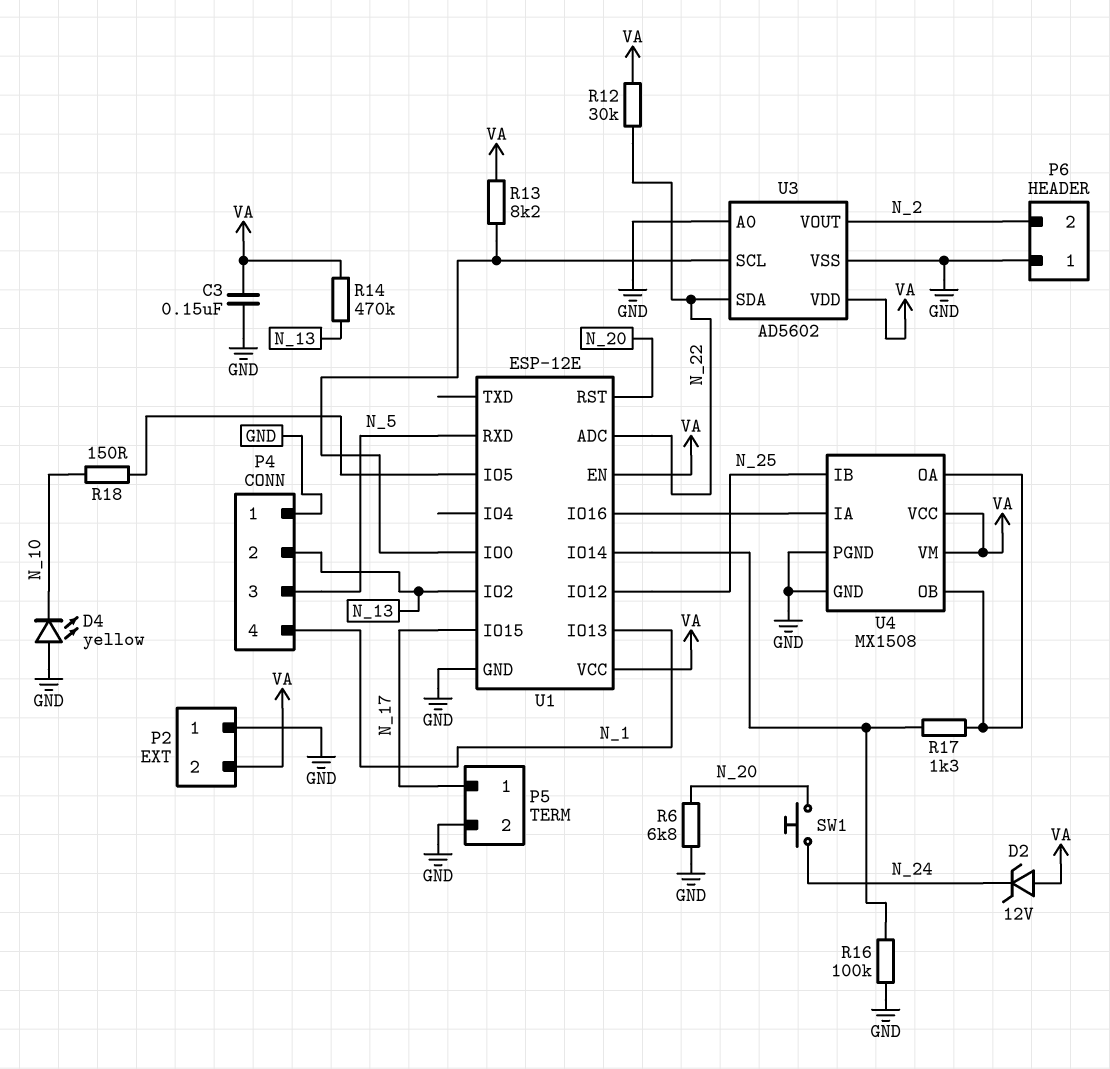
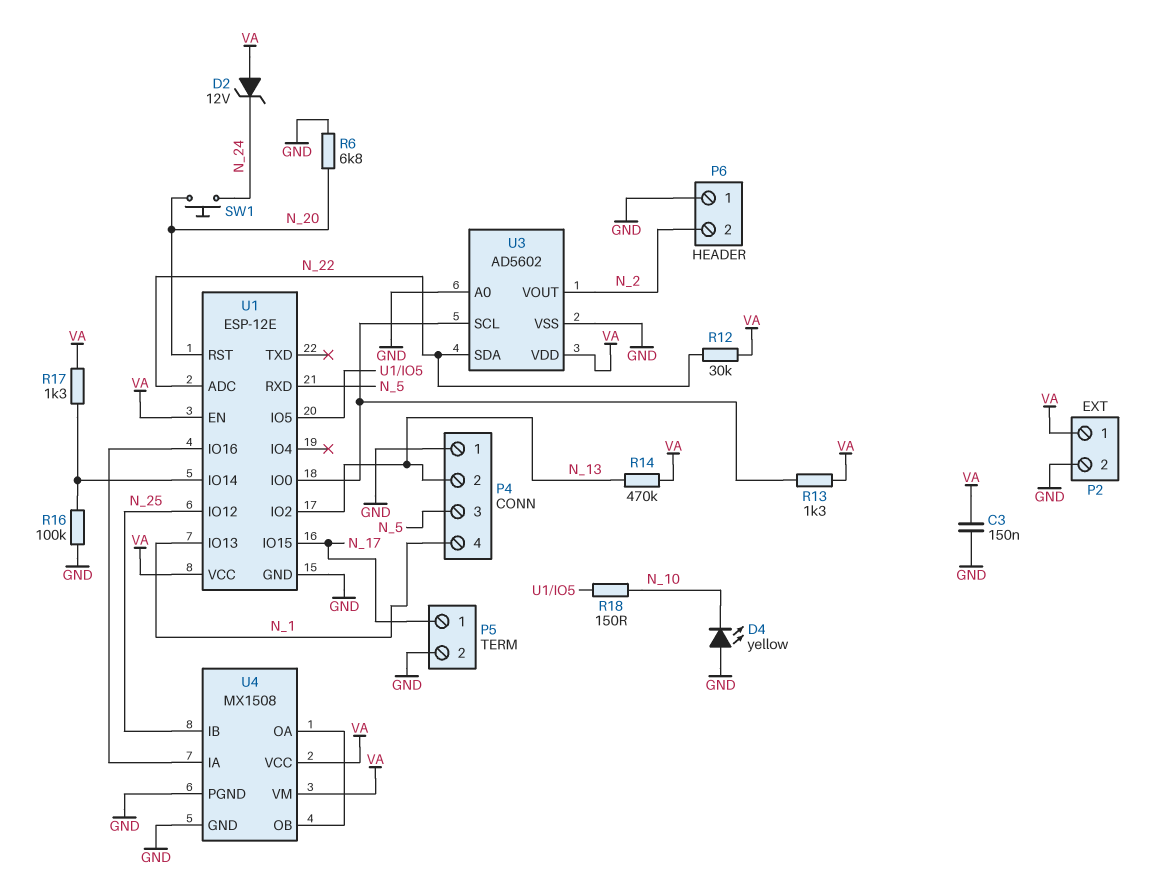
P2 pin 1: GND -> VA
P2 pin 2: VA -> GND
R13: 8.2k (U1/IO0, VA) -> 1.3k (U1/IO0, VA)
R17: 1.3k (U1/IO14, U4/OA) -> 1.3k (U1/IO14, VA)

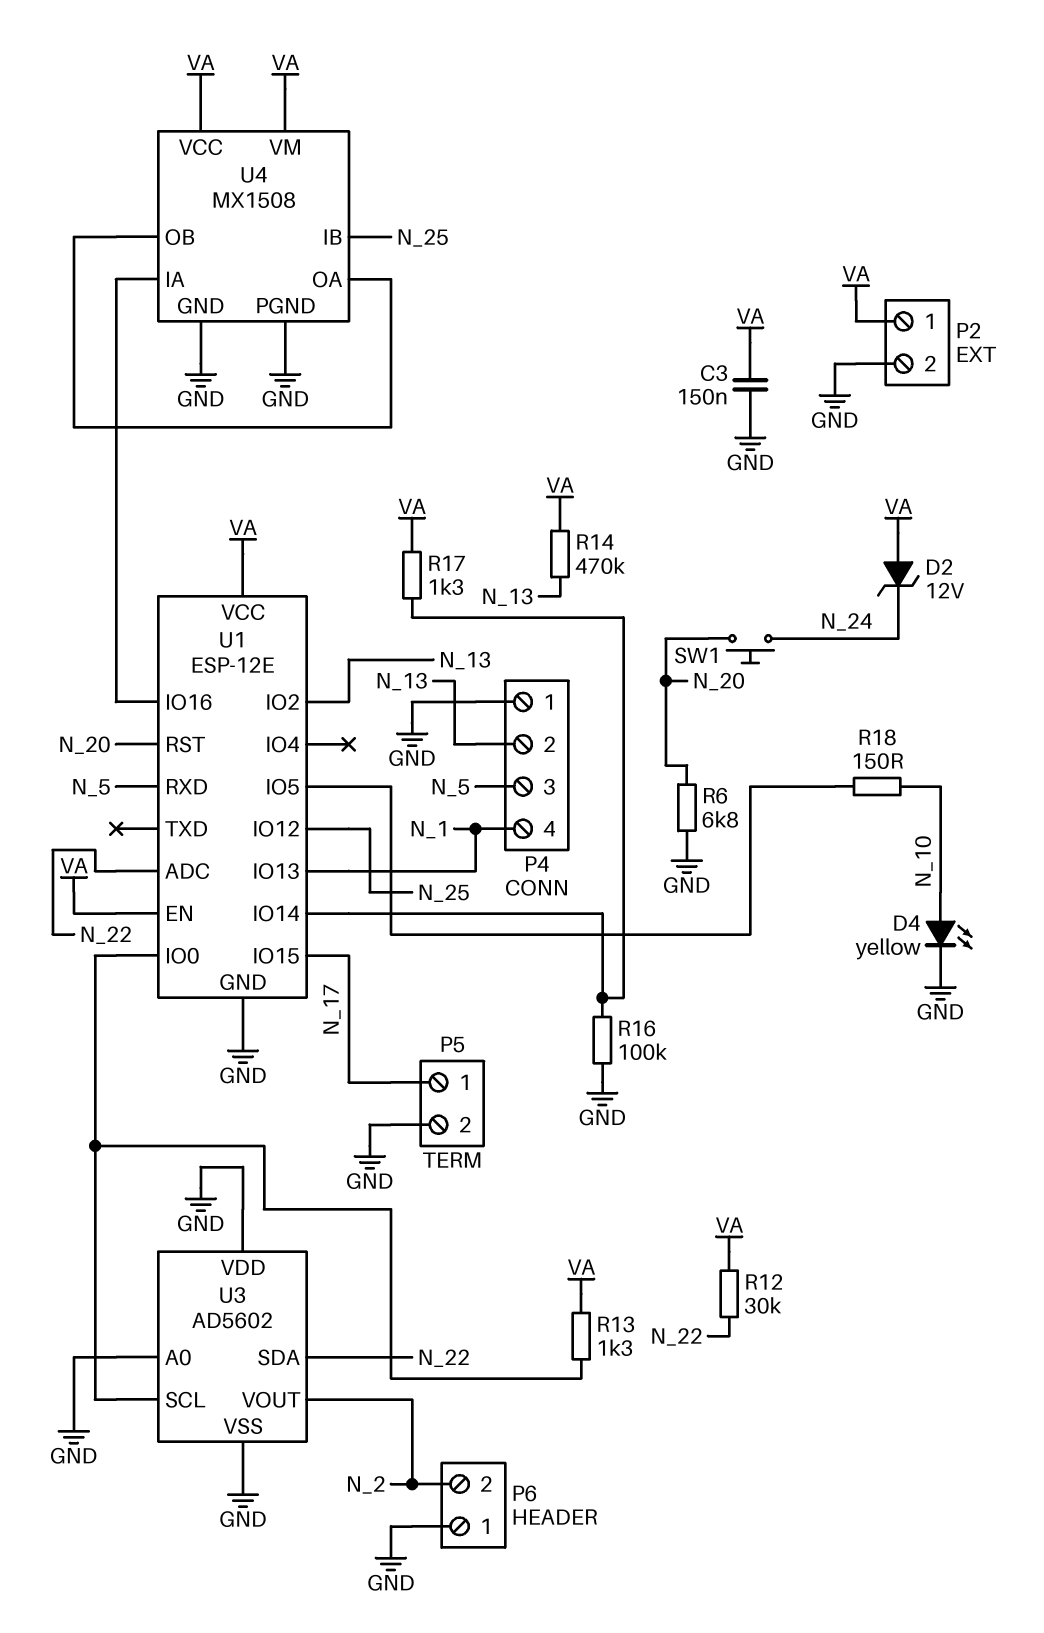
D4: LED yellow (A GND, K N_10) -> LED yellow (A N_10, K GND)
U3 pin VDD: VA -> GND

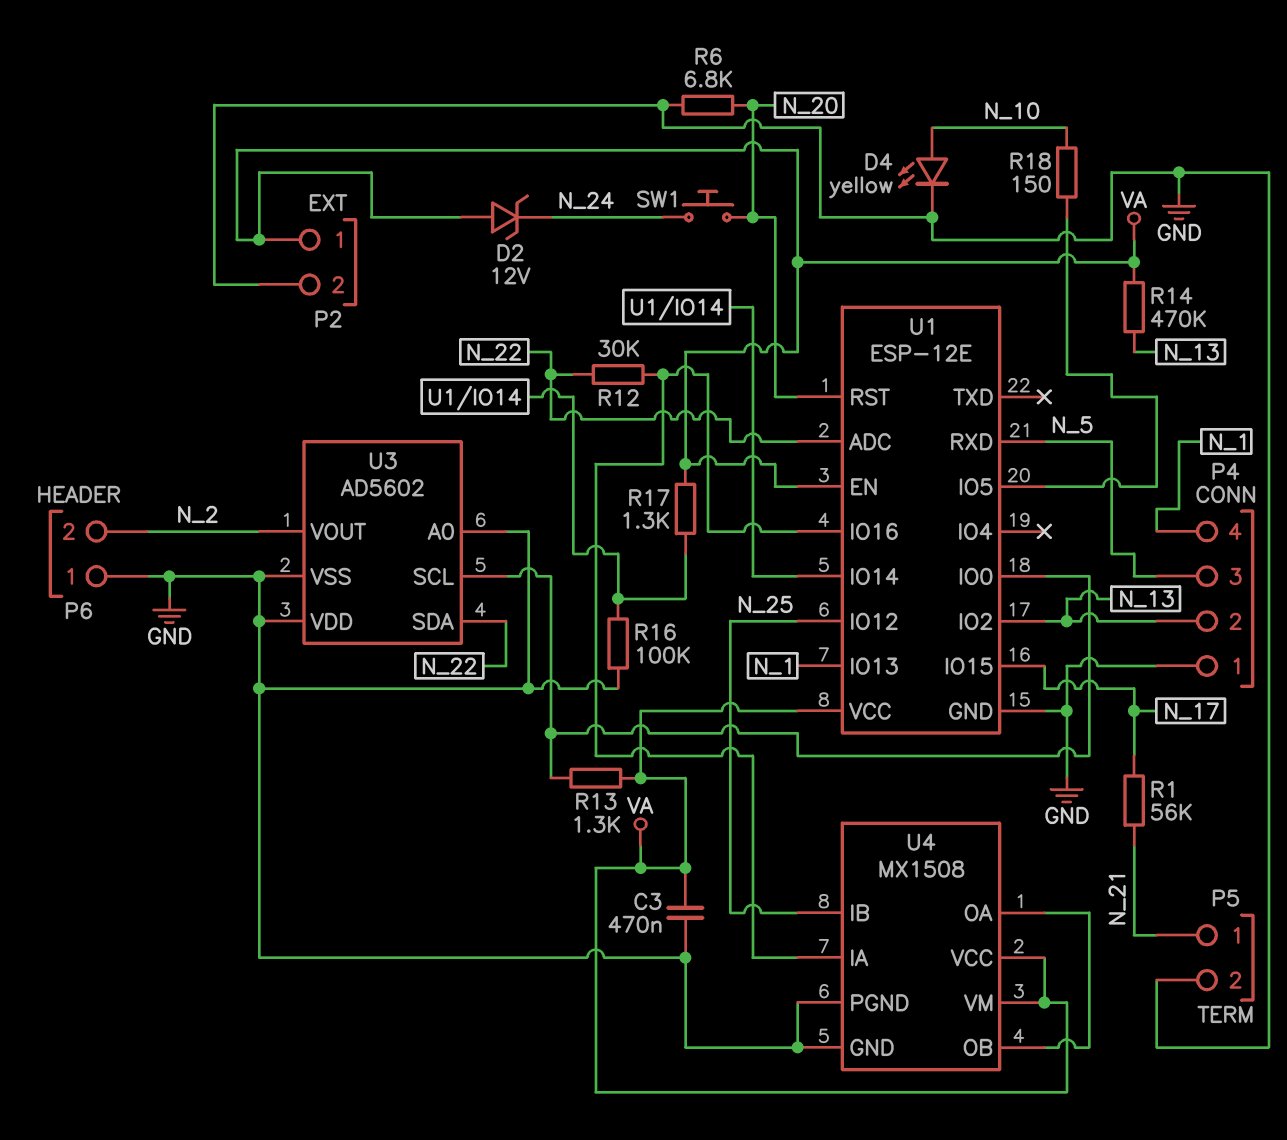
C3: 150nF (GND, VA) -> 470nF (GND, VA)
P5 pin 1: N_17 -> N_21
R1: none -> 56k (N_17, N_21)
R12: 30k (N_22, VA) -> 30k (N_22, U1/IO16)

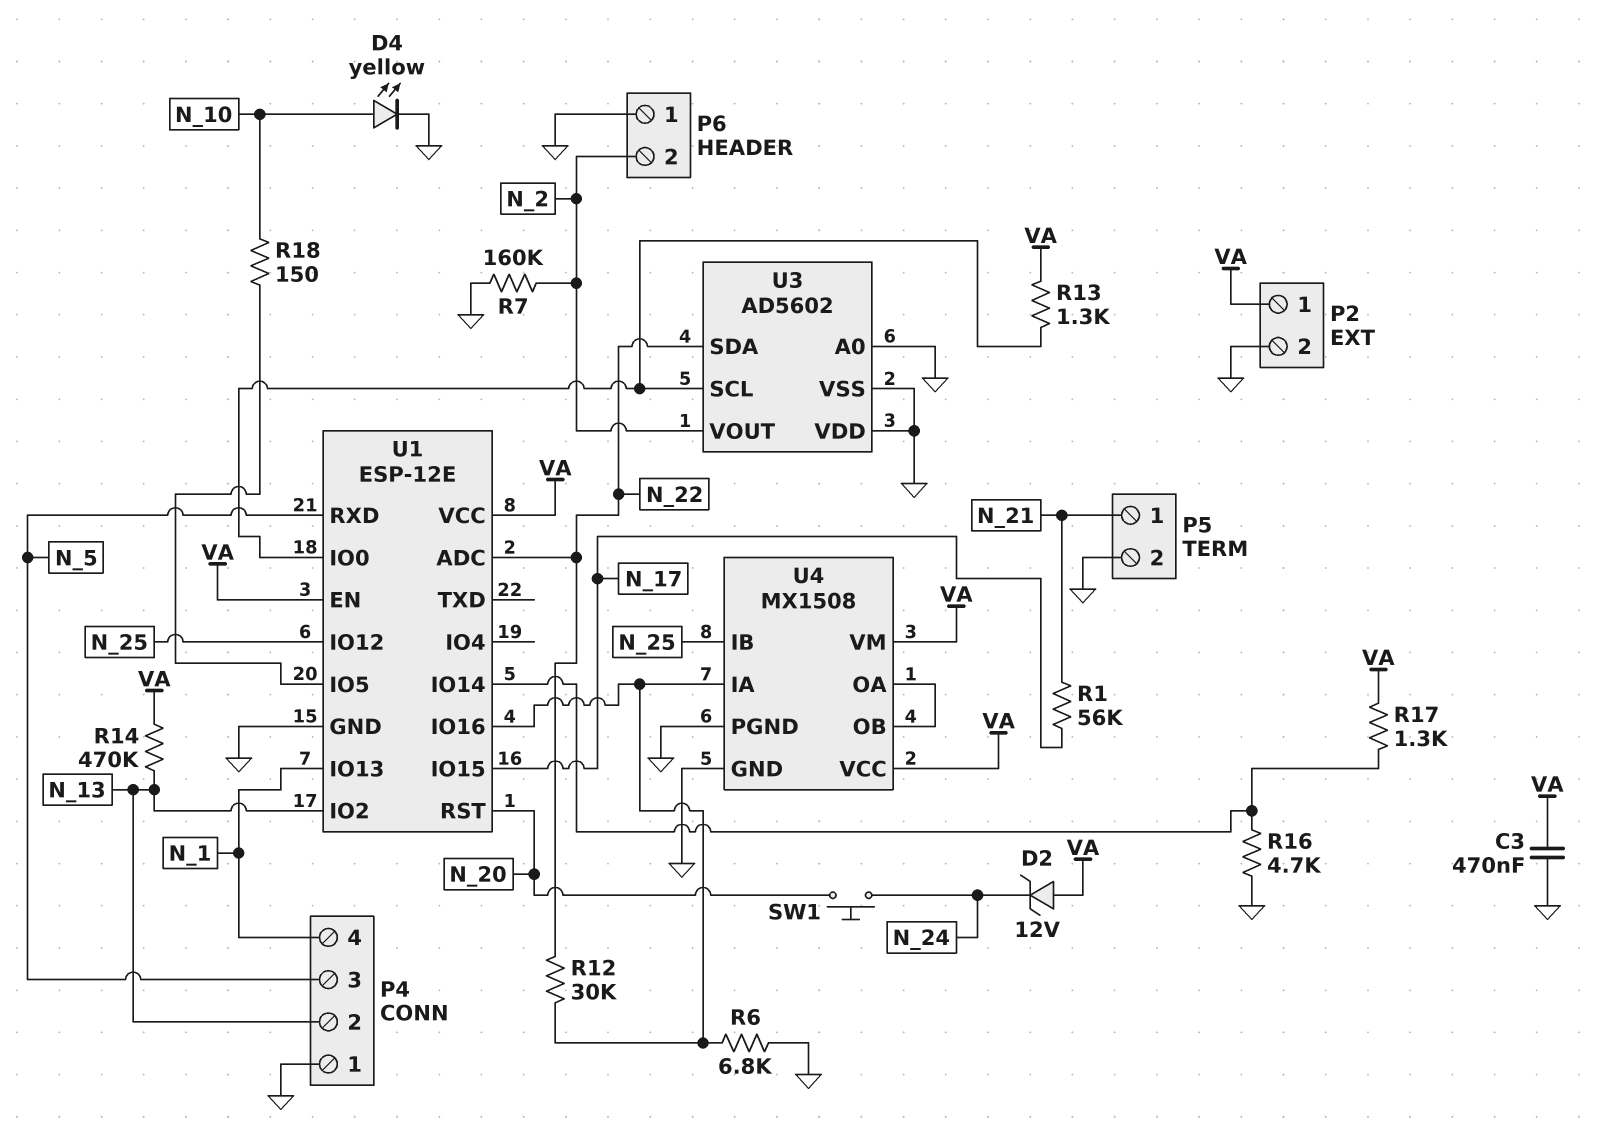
R6: 6.8k (GND, N_20) -> 6.8k (GND, U1/IO16)
R7: none -> 160k (GND, N_2)
R16: 100k (GND, U1/IO14) -> 4.7k (GND, U1/IO14)

